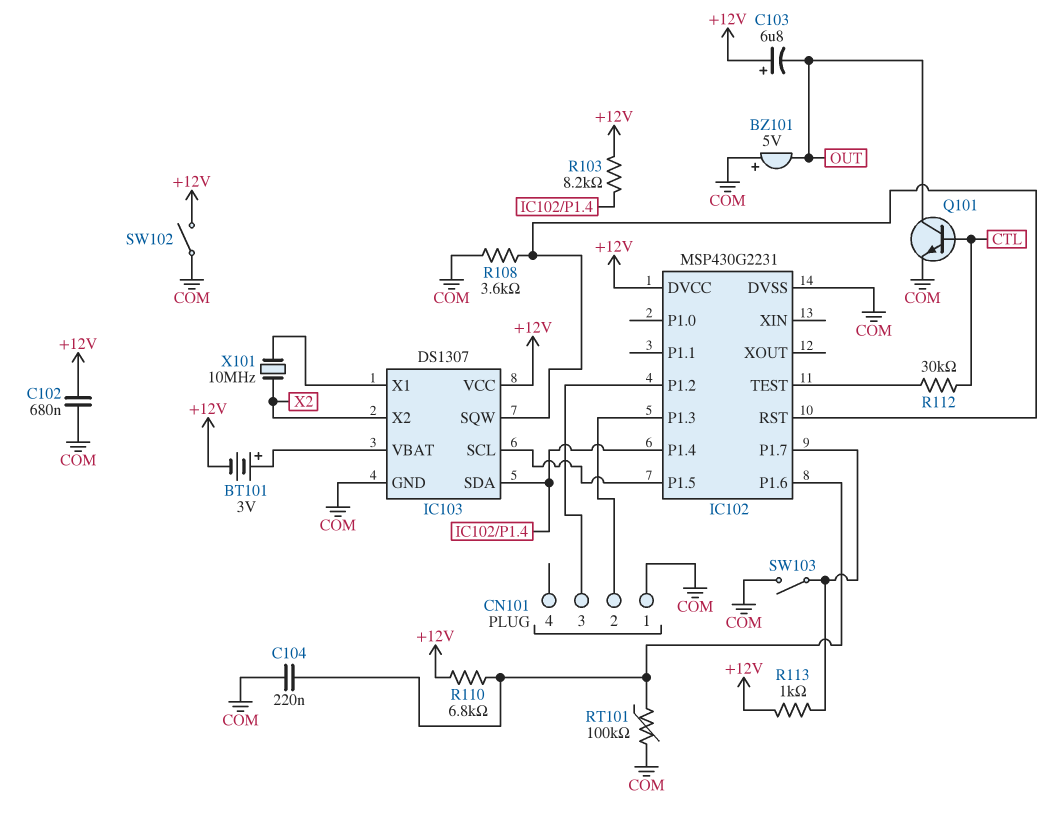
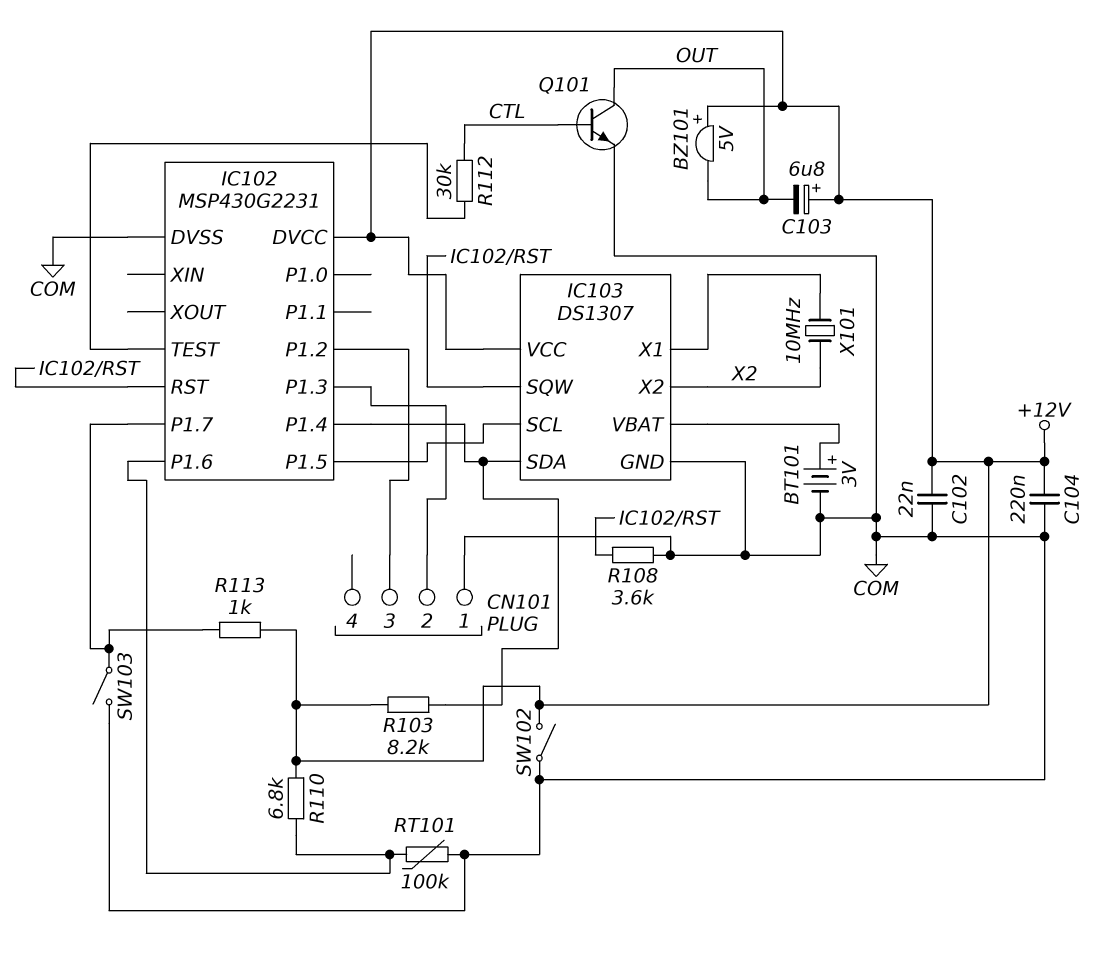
BT101: 3V (plus IC103/VBAT, minus +12V) -> 3V (plus IC103/VBAT, minus COM)
BZ101: buzzer 5V (plus COM, minus OUT) -> buzzer 5V (plus +12V, minus OUT)
C102: 680nF (+12V, COM) -> 22nF (+12V, COM)
C104: 220nF (COM, IC102/P1.6) -> 220nF (+12V, COM)

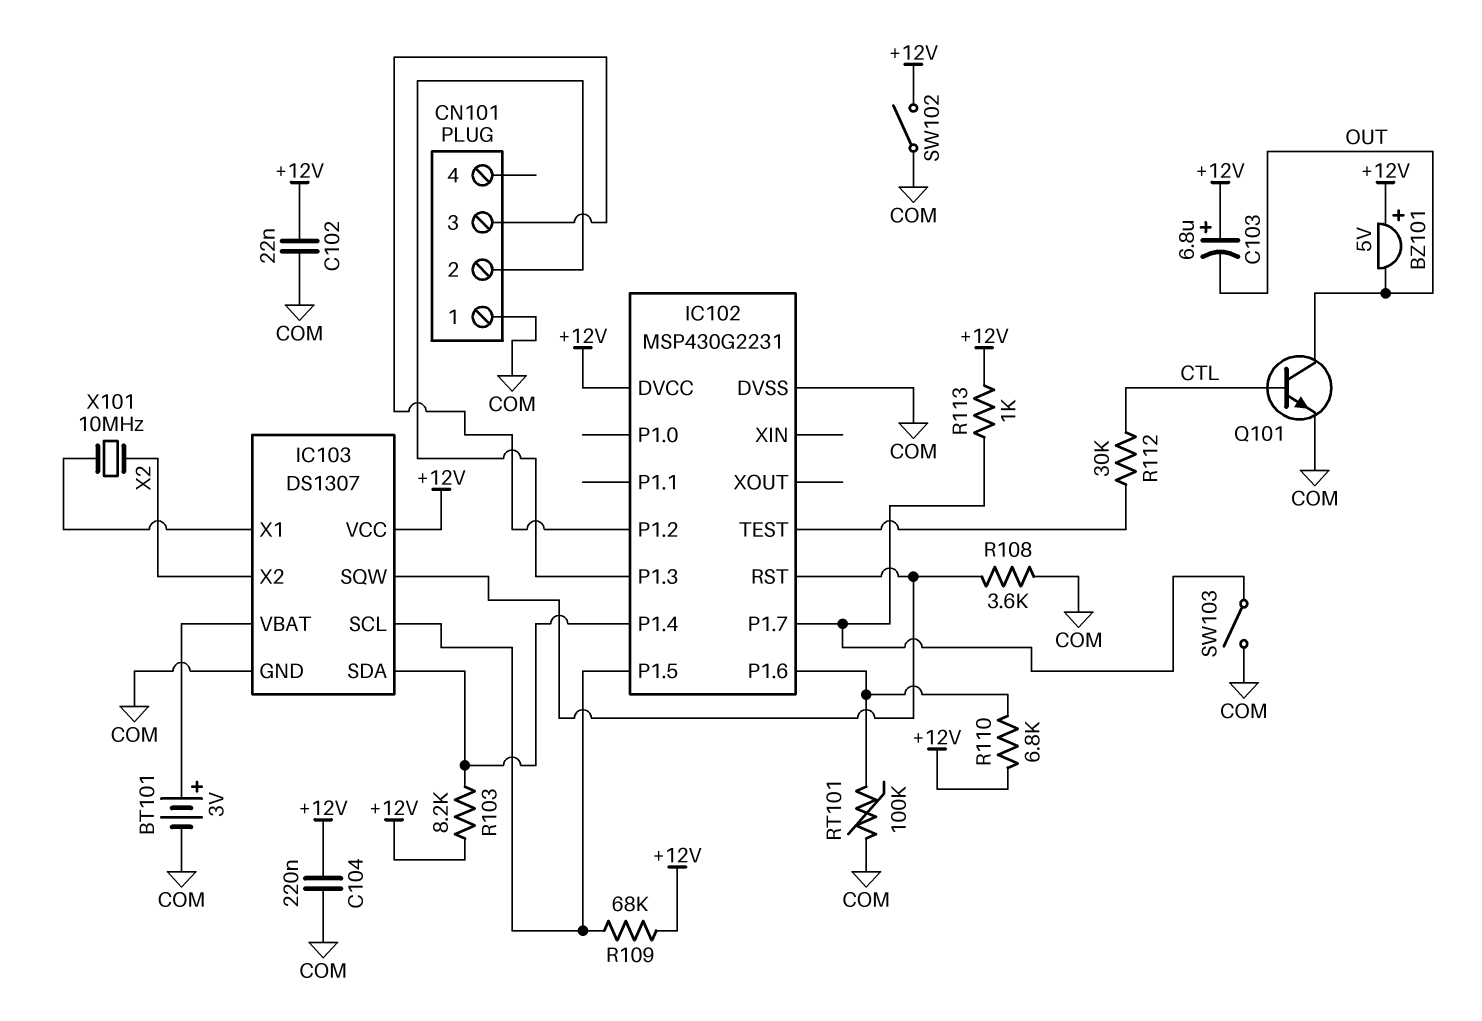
R109: none -> 68k (+12V, IC102/P1.5)

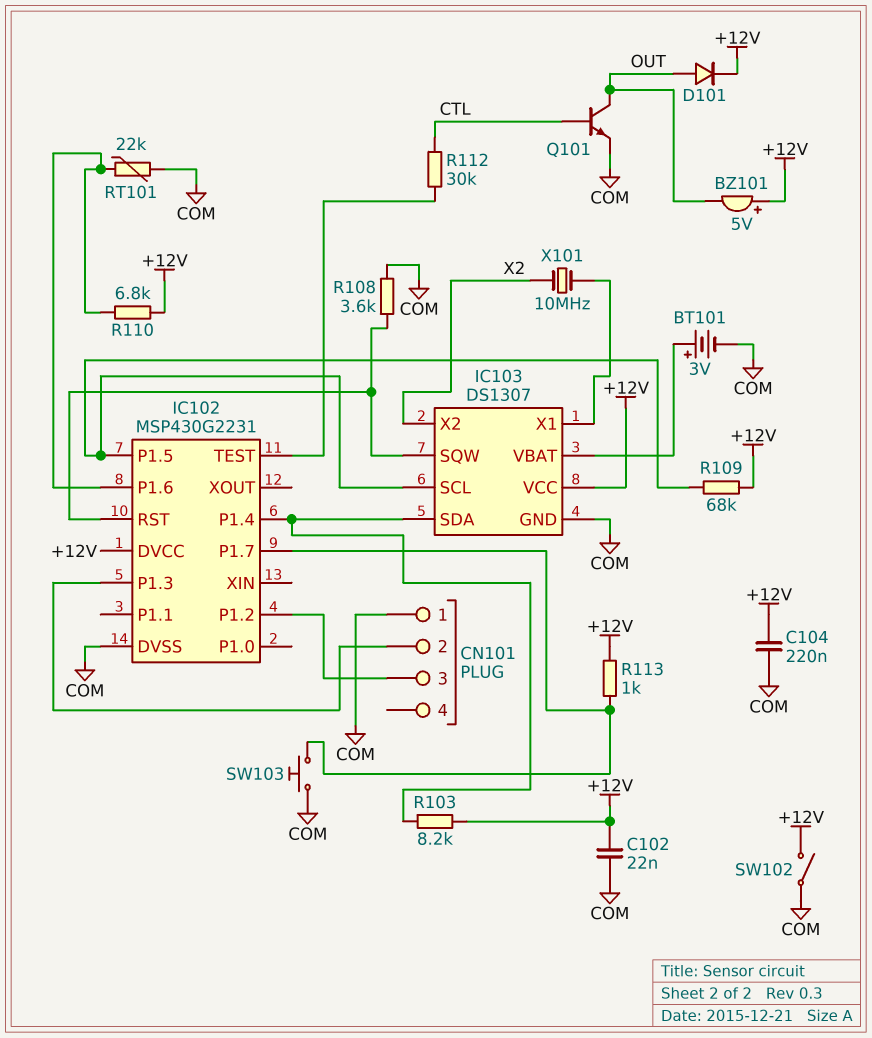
C103: 6.8uF (plus +12V, minus OUT) -> none
D101: none -> diode (A OUT, K +12V)
RT101: 100k (COM, IC102/P1.6) -> 22k (COM, IC102/P1.6)
SW103: switch (COM, IC102/P1.7) -> button (COM, IC102/P1.7)

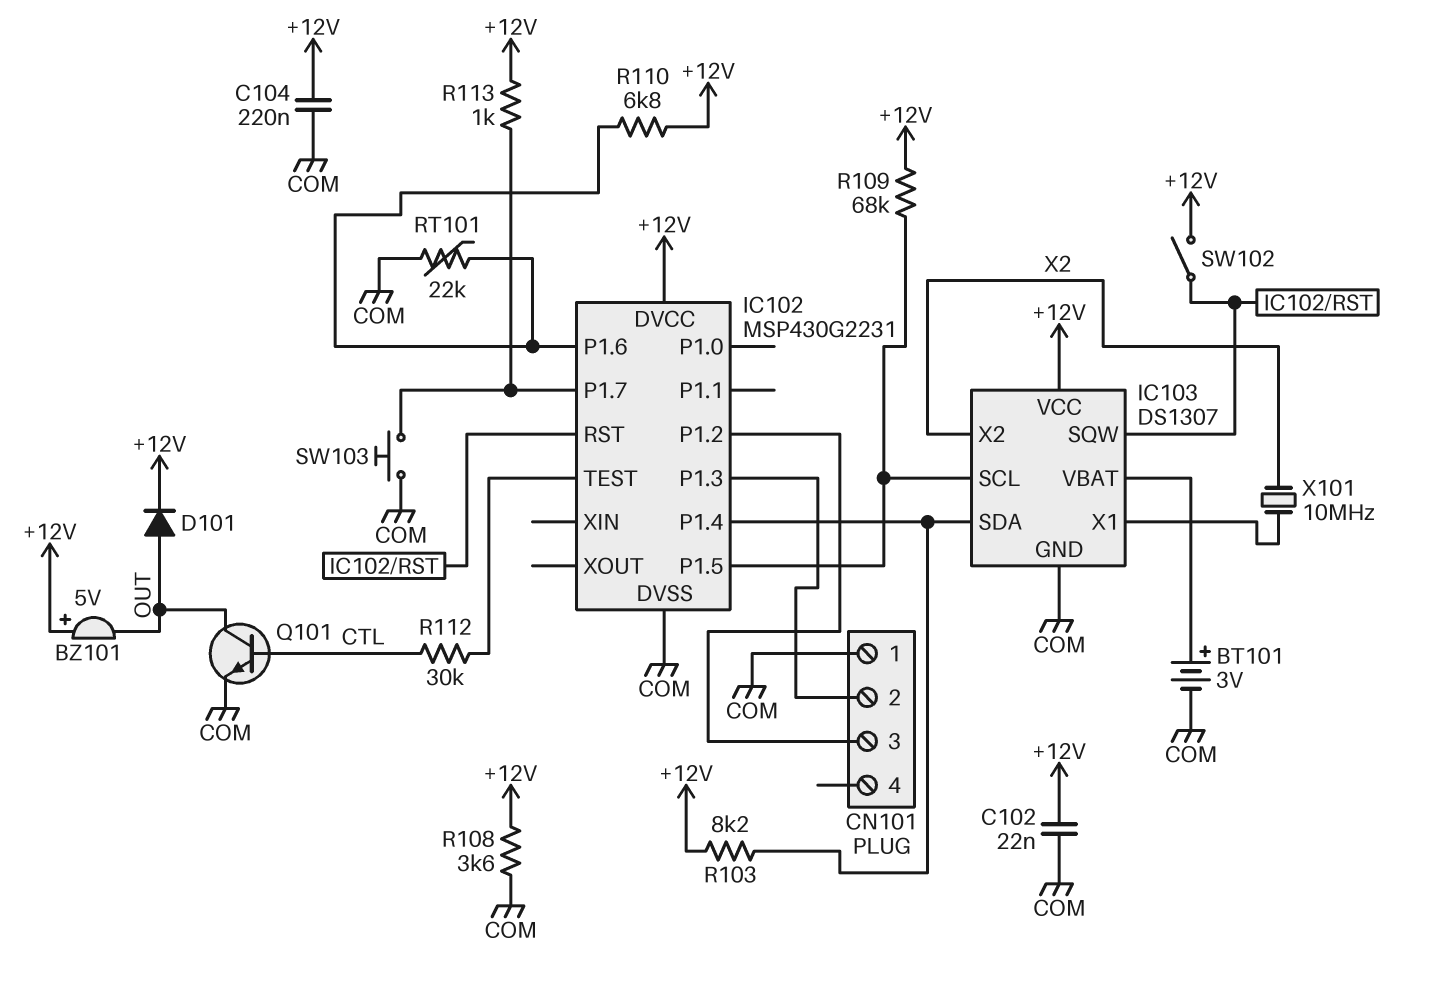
R108: 3.6k (COM, IC102/RST) -> 3.6k (+12V, COM)
SW102: switch (+12V, COM) -> switch (+12V, IC102/RST)

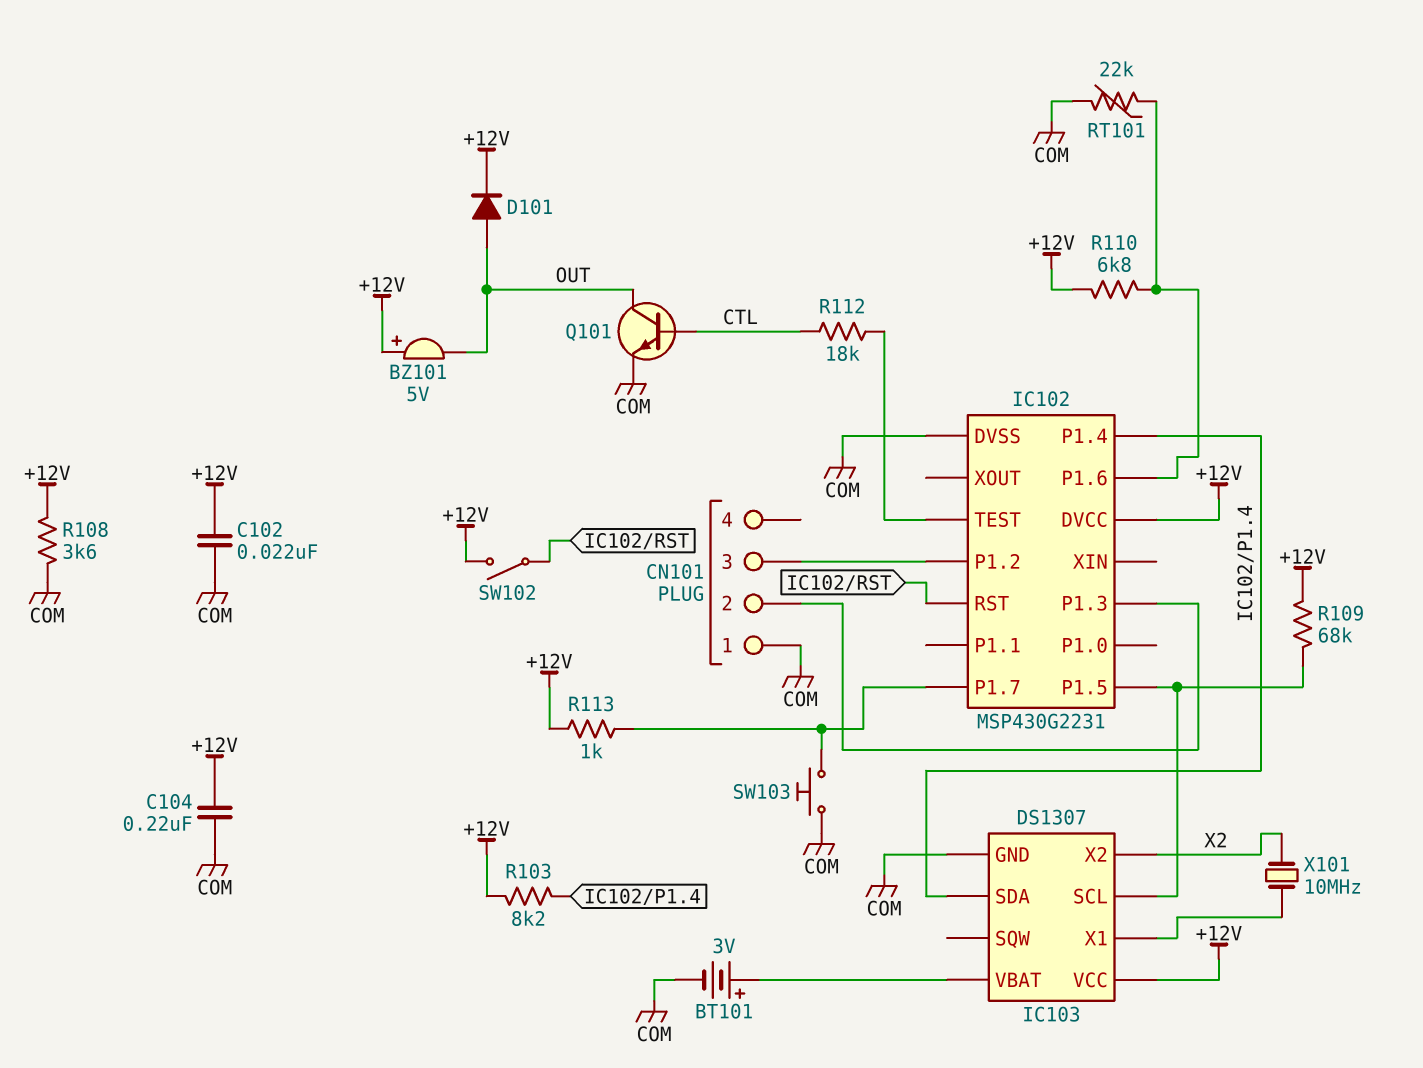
IC103 pin SQW: IC102/RST -> none
R112: 30k (CTL, IC102/TEST) -> 18k (CTL, IC102/TEST)

